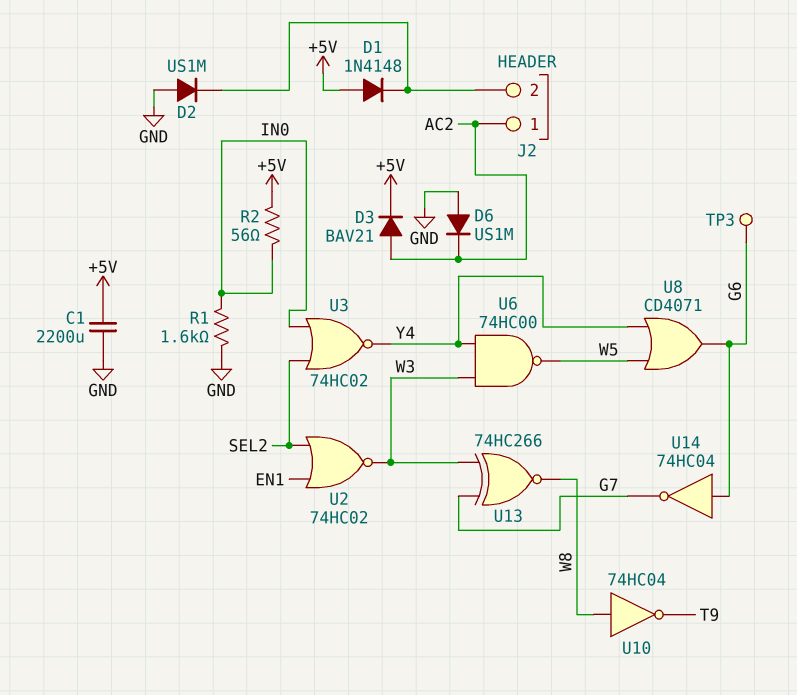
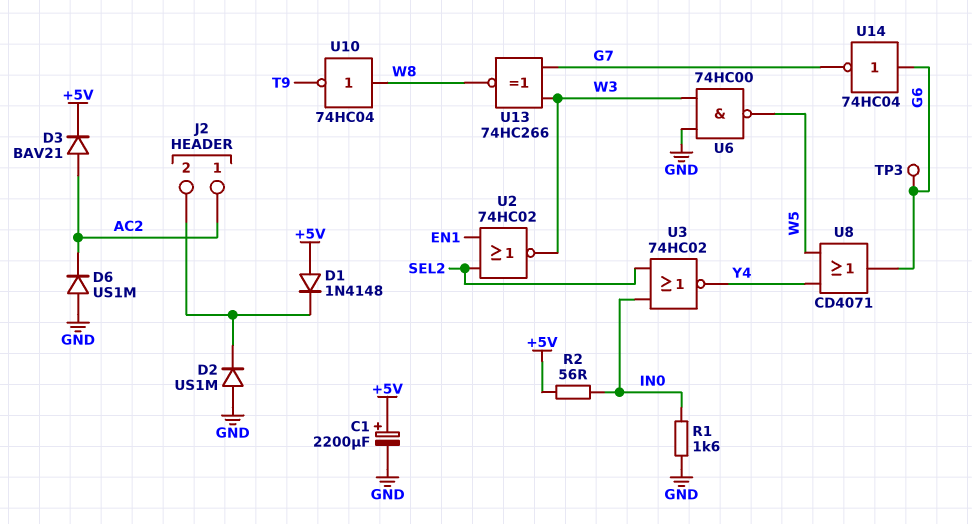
C1: 2200uF (+5V, GND) -> 2200uF (plus +5V, minus GND)
U6: NAND 74HC00 (in W3, in Y4, out W5) -> NAND 74HC00 (in GND, in W3, out W5)

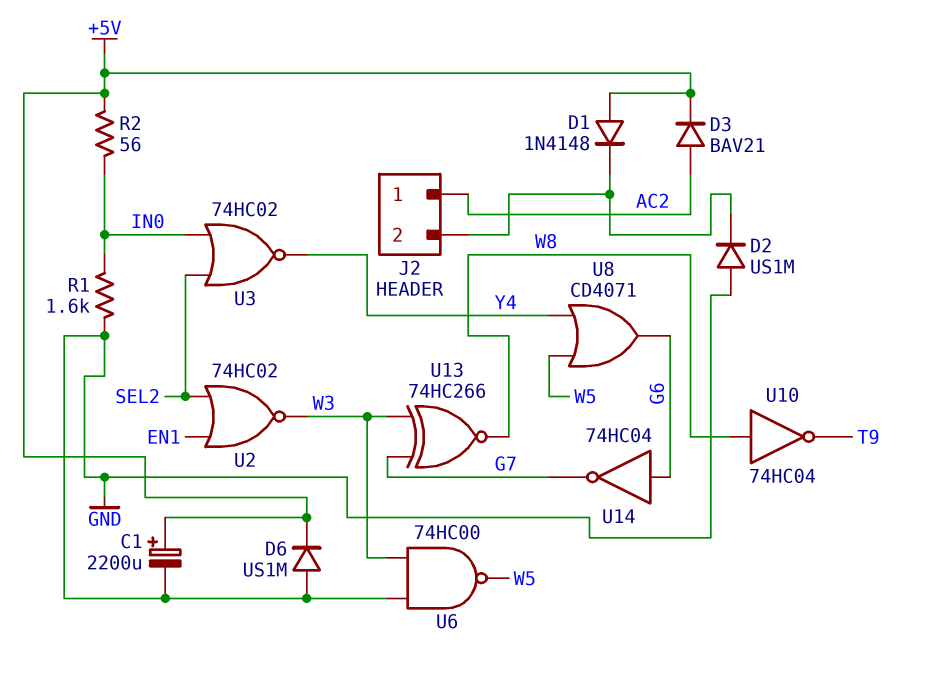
D6: diode US1M (A GND, K AC2) -> diode US1M (A GND, K +5V)
TP3: test point (G6) -> none

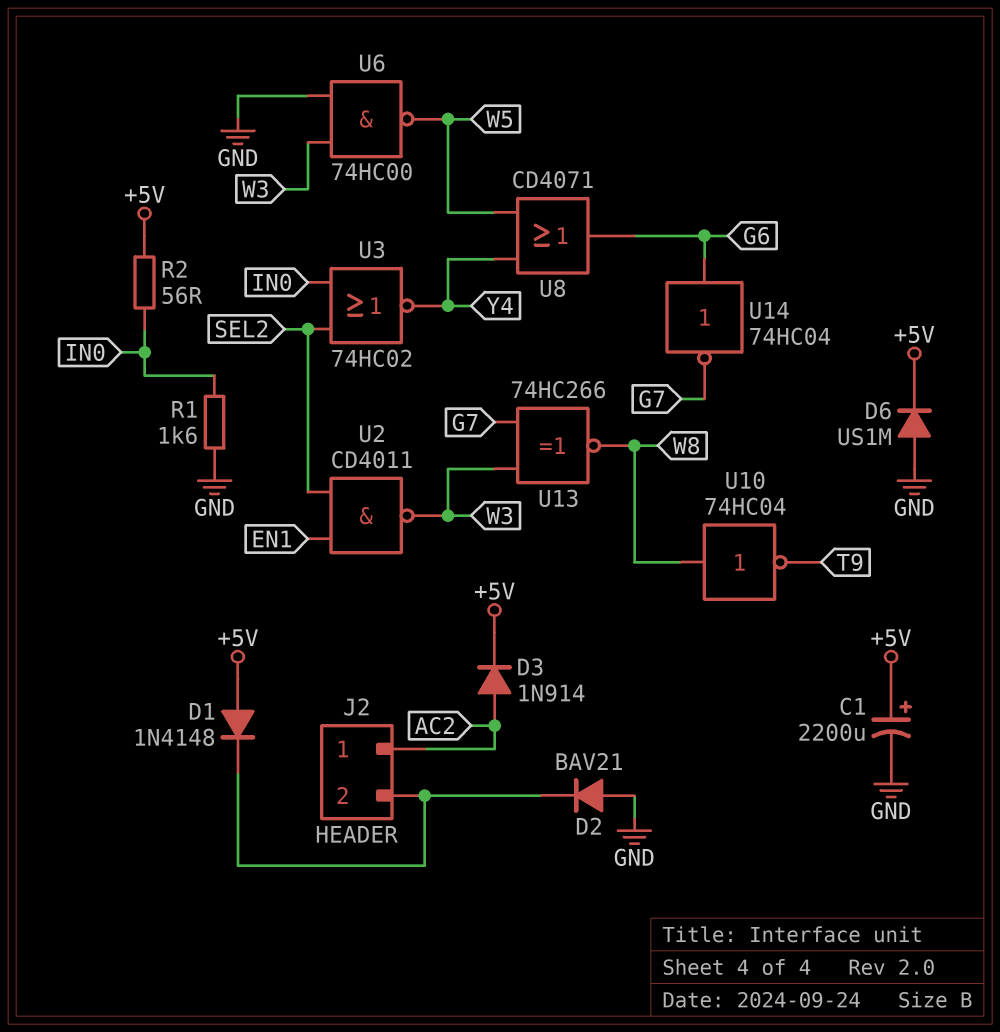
D2: diode US1M (A GND, K J2/2) -> diode BAV21 (A GND, K J2/2)
D3: diode BAV21 (A AC2, K +5V) -> diode 1N914 (A AC2, K +5V)
U2: NOR 74HC02 (in EN1, in SEL2, out W3) -> NAND CD4011 (in EN1, in SEL2, out W3)

